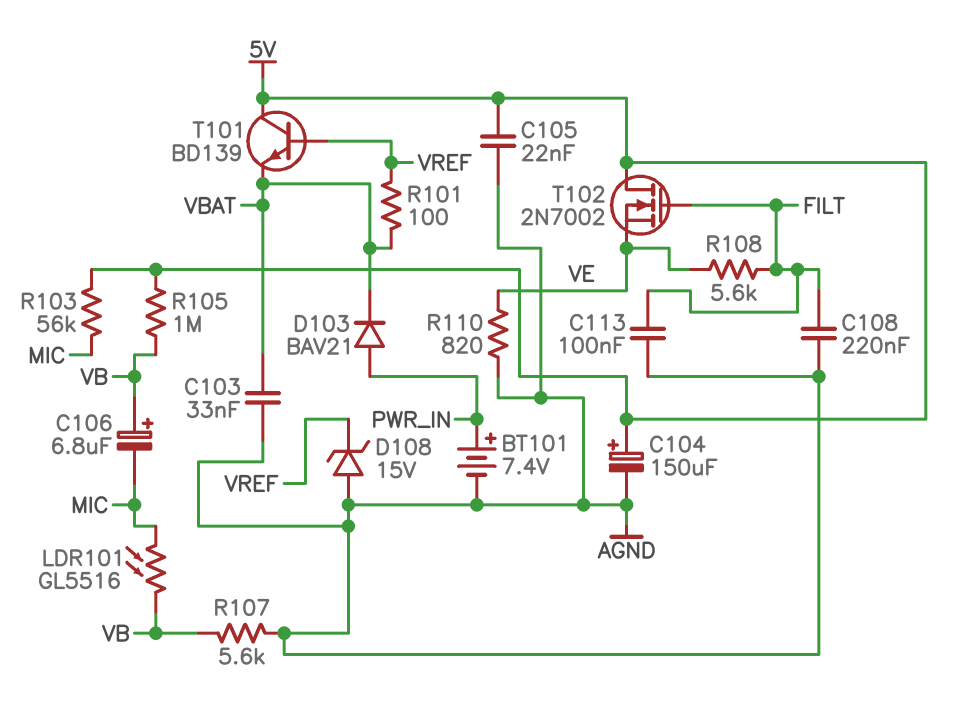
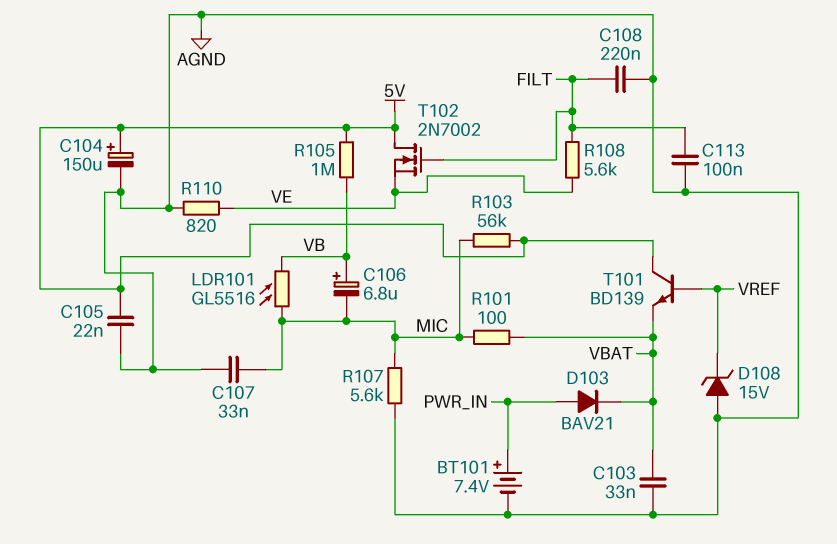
C107: none -> 33nF (AGND, MIC)
R101: 100 (VBAT, VREF) -> 100 (MIC, VBAT)
R107: 5.6k (AGND, VB) -> 5.6k (AGND, MIC)

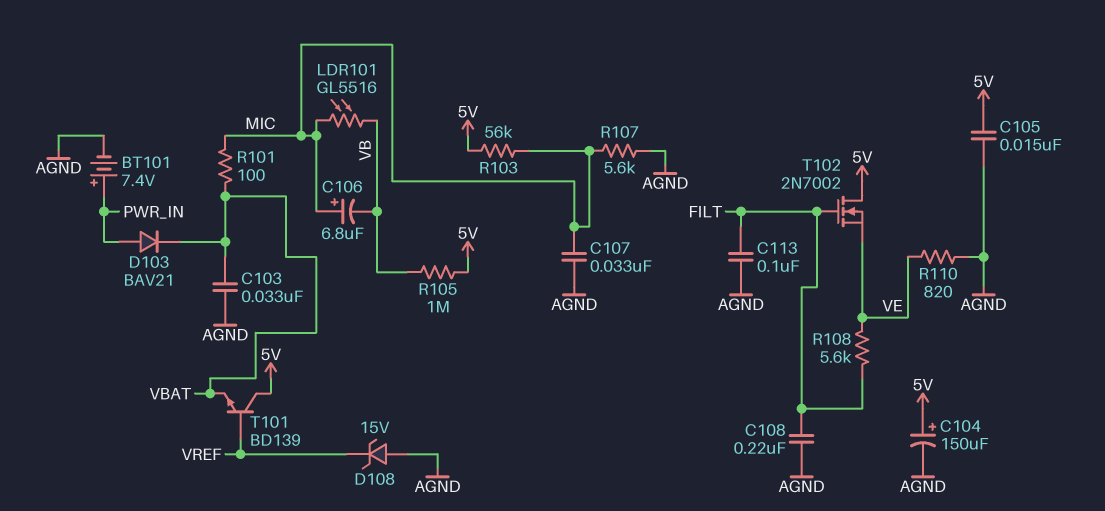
C105: 22nF (5V, AGND) -> 15nF (5V, AGND)
C106: 6.8uF (plus VB, minus MIC) -> 6.8uF (plus MIC, minus VB)

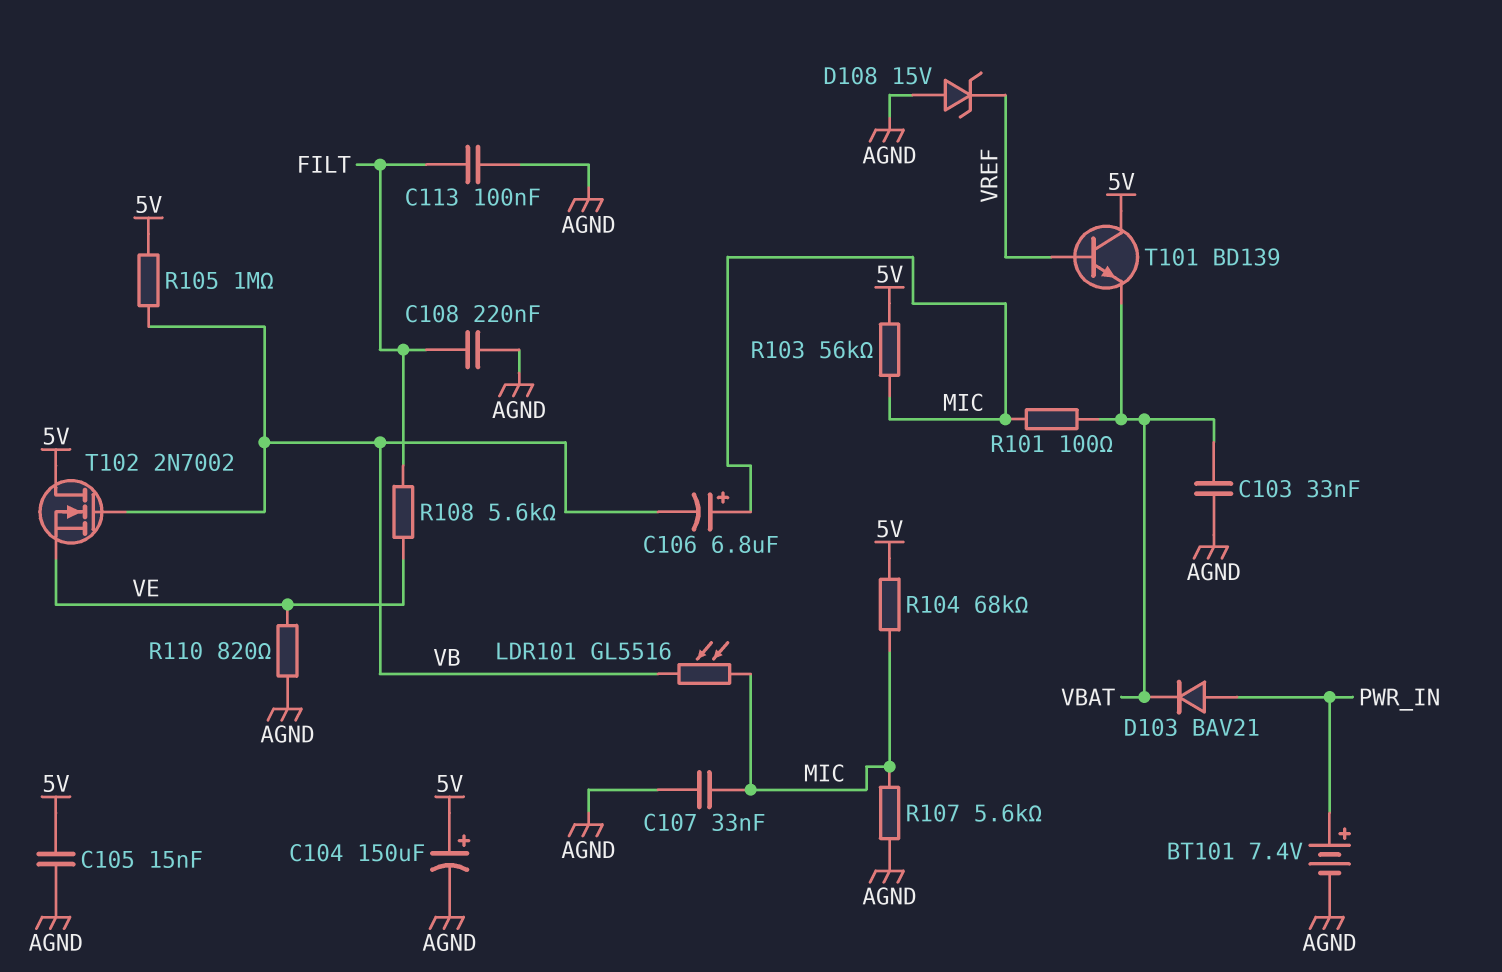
R104: none -> 68k (5V, MIC)
T102: NMOS 2N7002 (G FILT, D 5V, S VE) -> NMOS 2N7002 (G VB, D 5V, S VE)

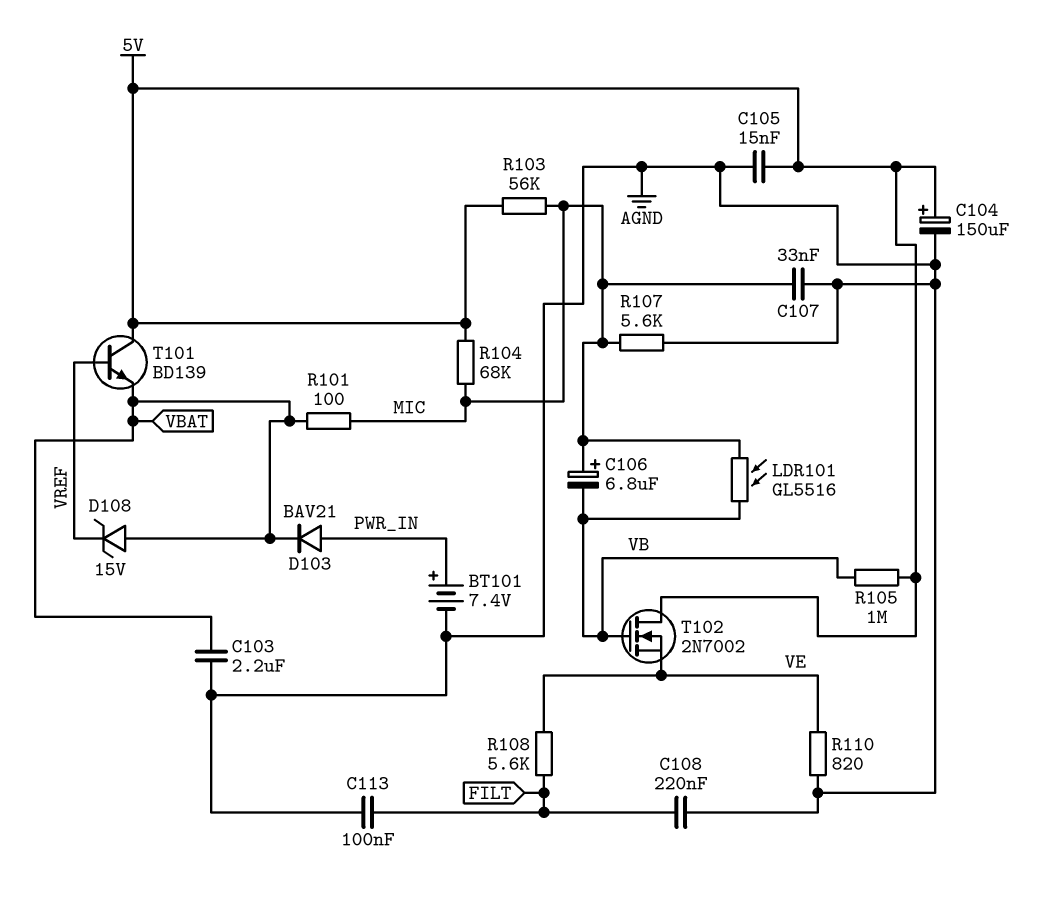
C103: 33nF (AGND, VBAT) -> 2.2uF (AGND, VBAT)
D108: zener 15V (A AGND, K VREF) -> zener 15V (A VBAT, K VREF)

